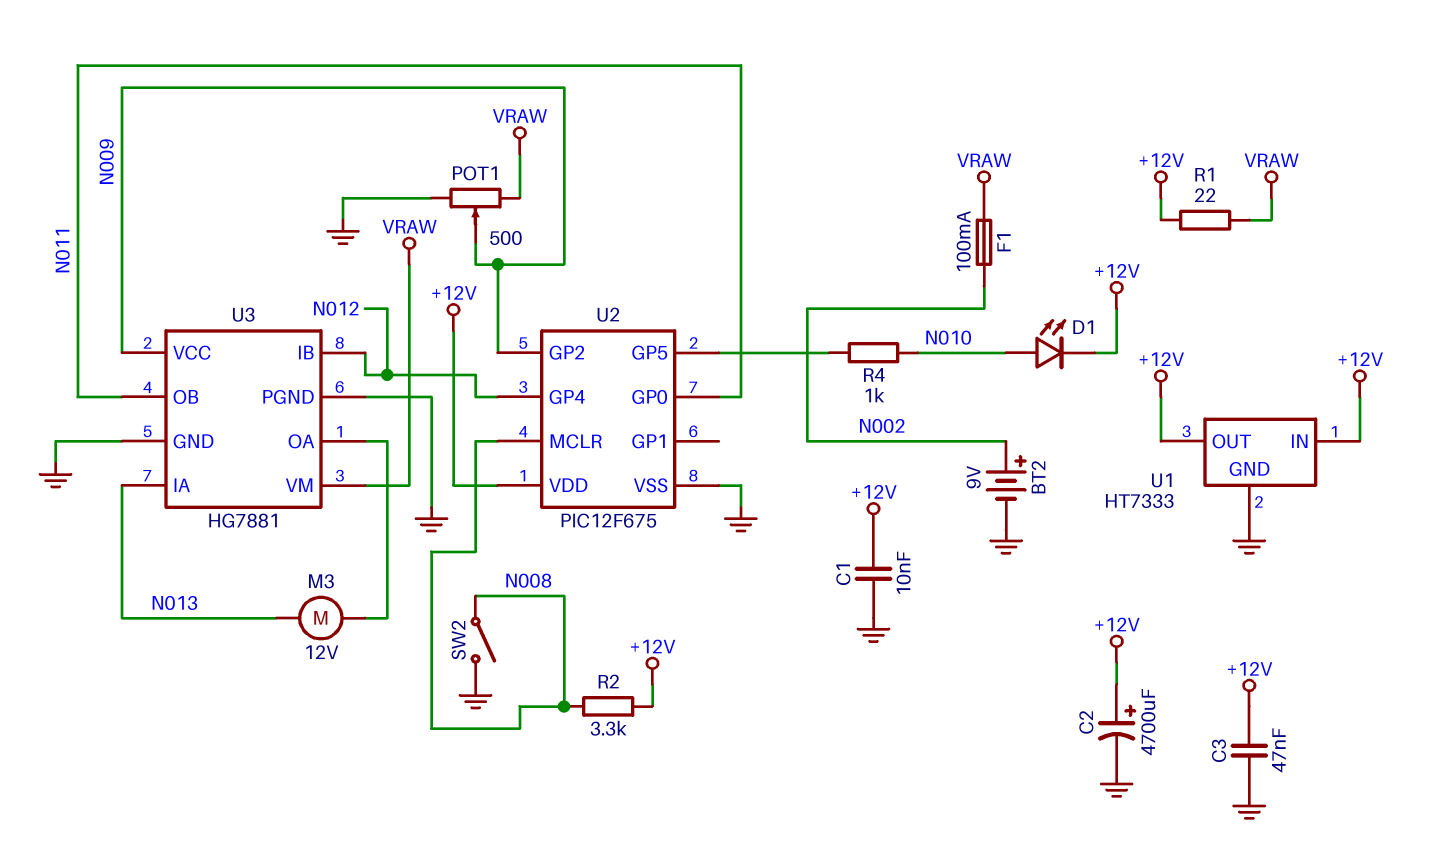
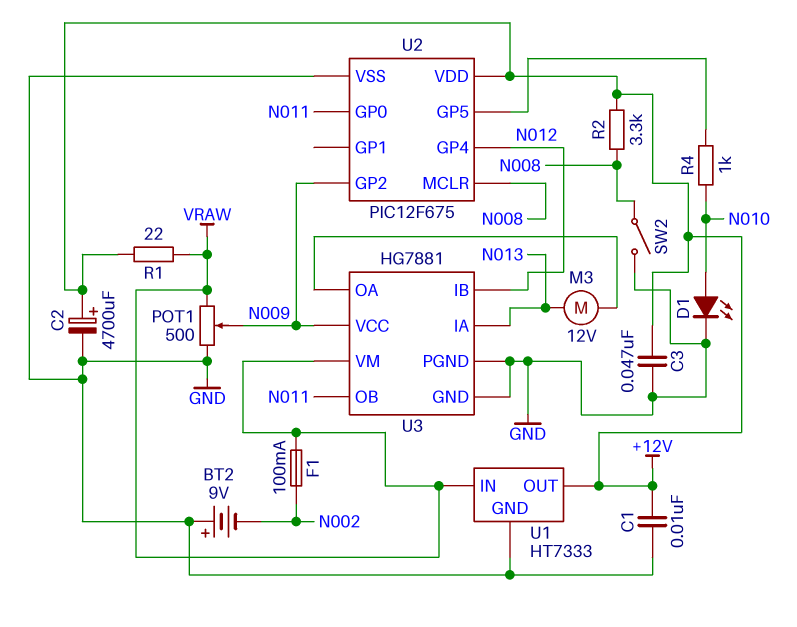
BT2: 9V (plus N002, minus GND) -> 9V (plus GND, minus N002)
D1: LED (A N010, K +12V) -> LED (A N010, K GND)
U1 pin IN: +12V -> VRAW

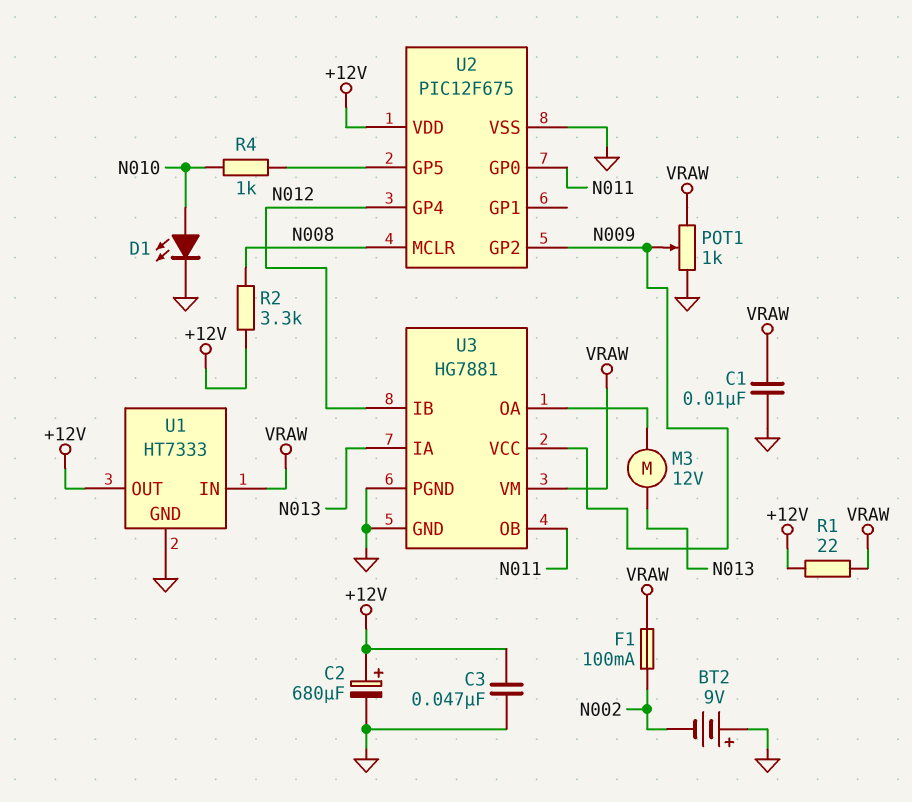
C1: 10nF (+12V, GND) -> 10nF (GND, VRAW)
C2: 4700uF (plus +12V, minus GND) -> 680uF (plus +12V, minus GND)
POT1: 500 (GND, VRAW, wiper N009) -> 1k (GND, VRAW, wiper N009)
SW2: switch (GND, N008) -> none

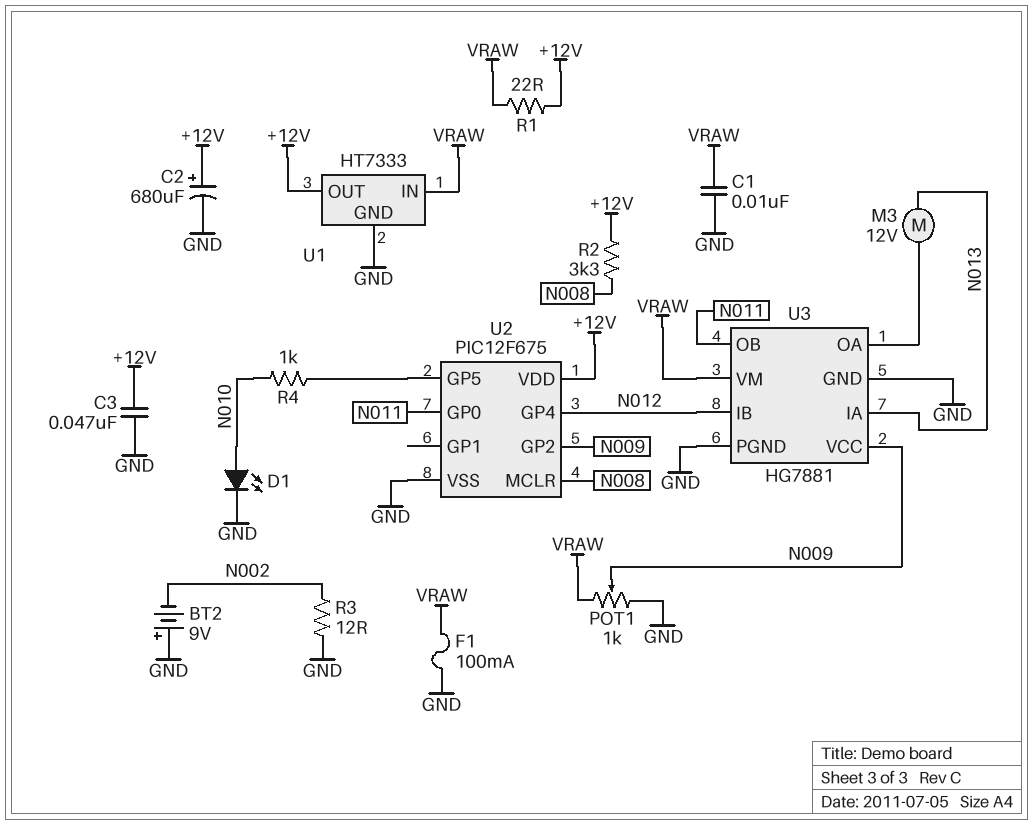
F1: 100mA (N002, VRAW) -> 100mA (GND, VRAW)
R3: none -> 12 (GND, N002)

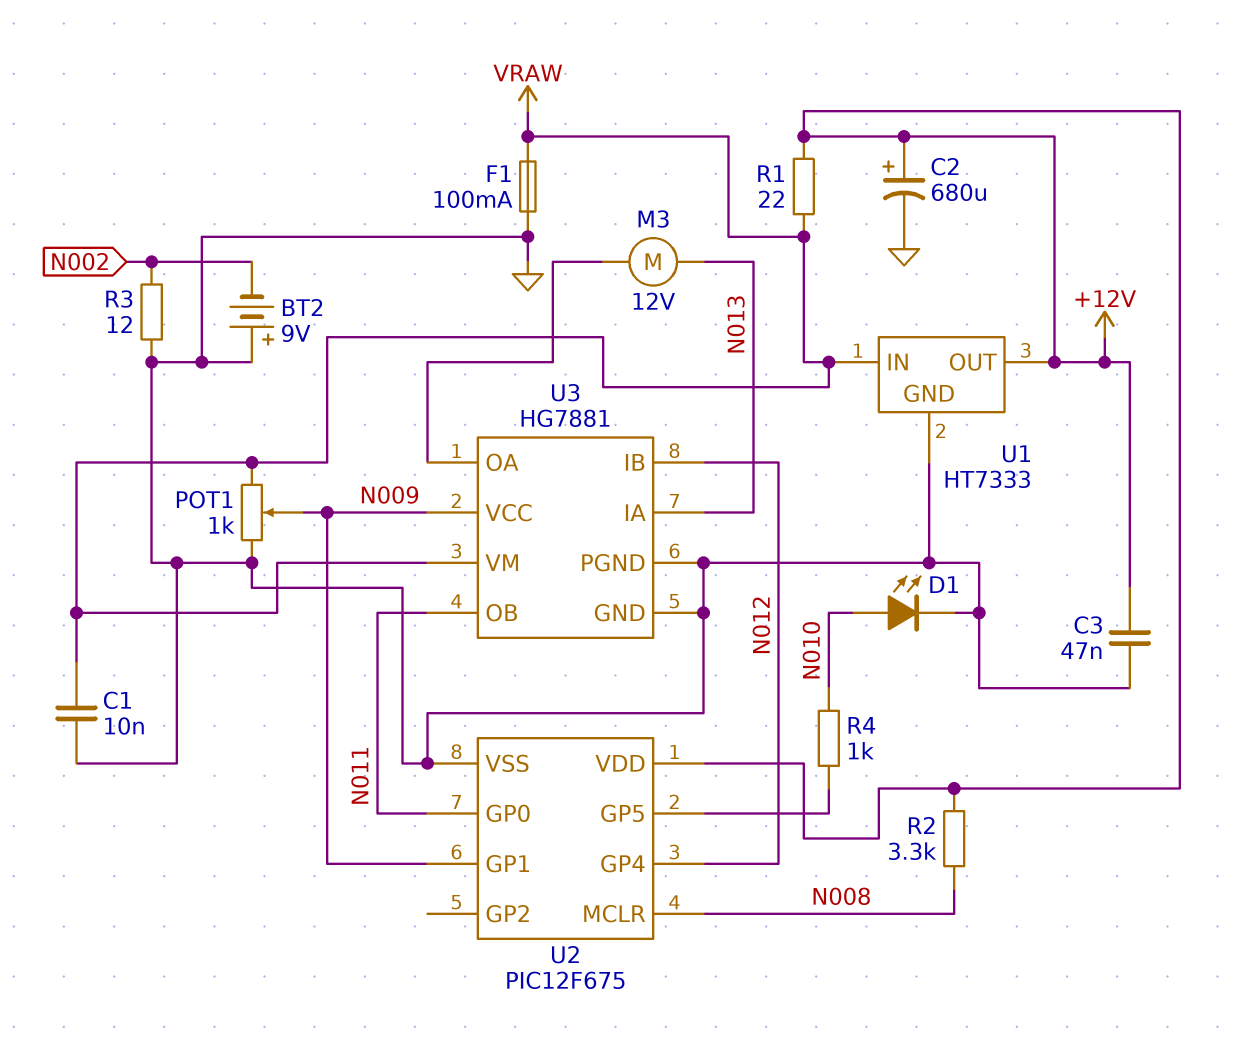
U2 pin GP1: none -> N009
U2 pin GP2: N009 -> none

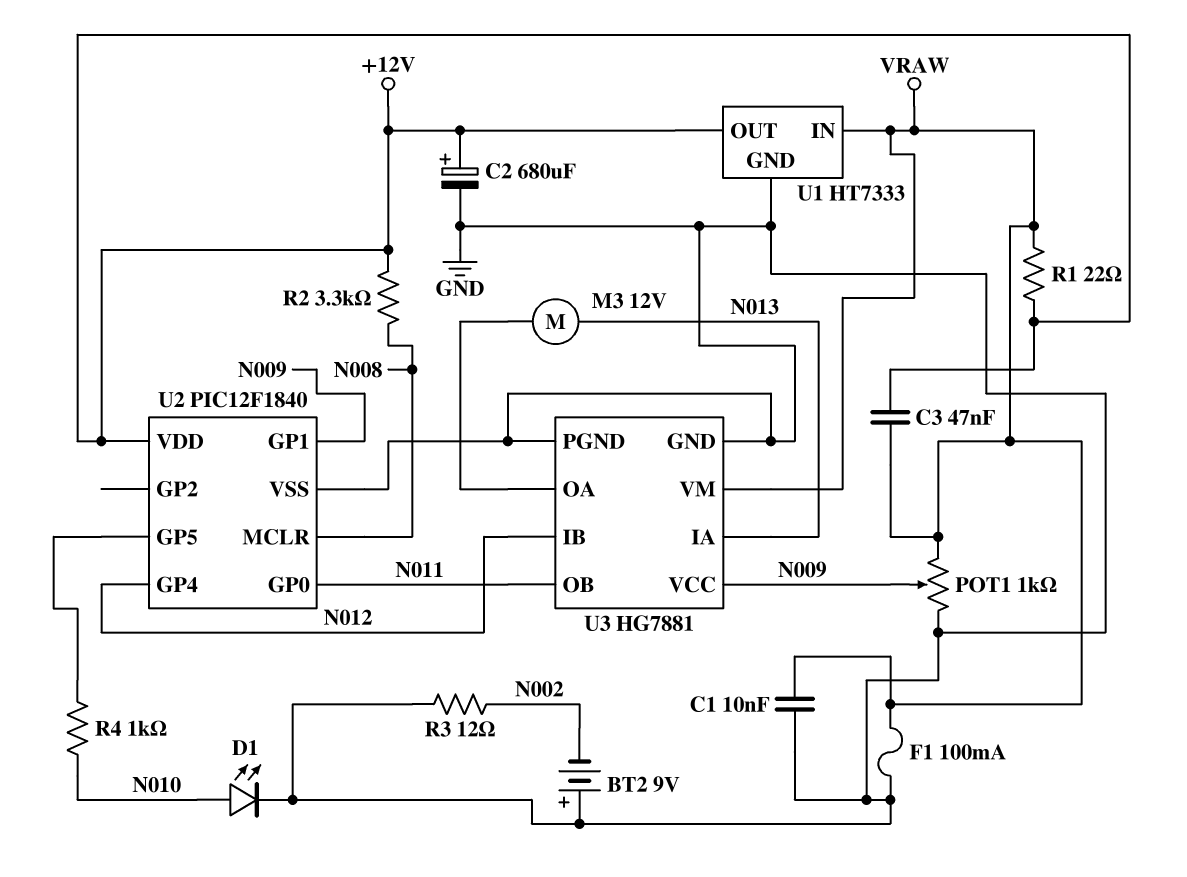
C3: 47nF (+12V, GND) -> 47nF (+12V, VRAW)
U2: PIC12F675 -> PIC12F1840

